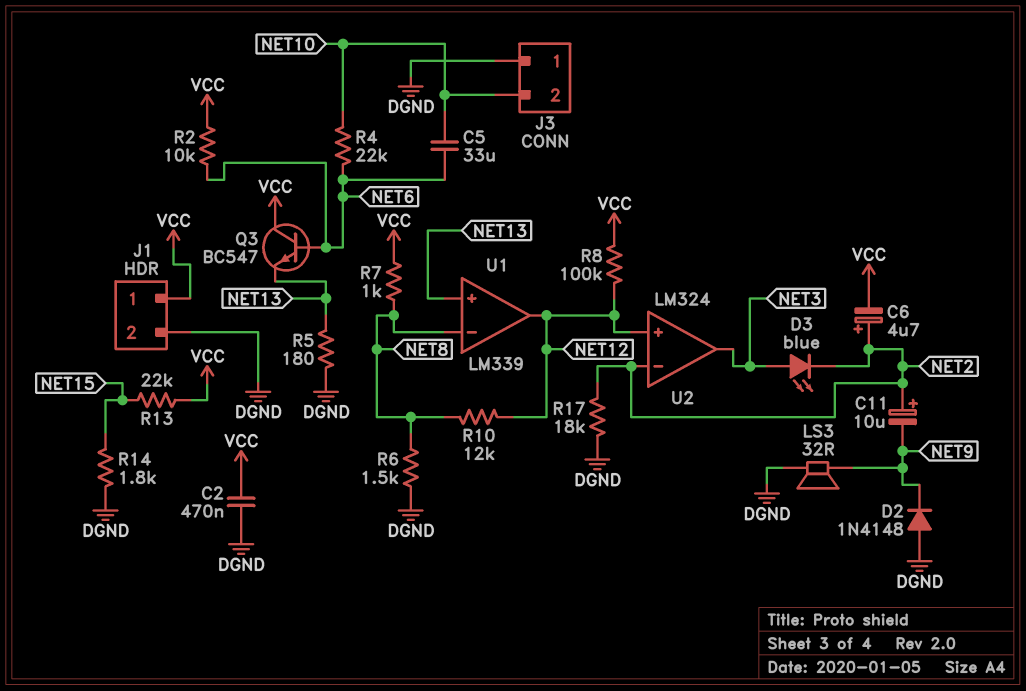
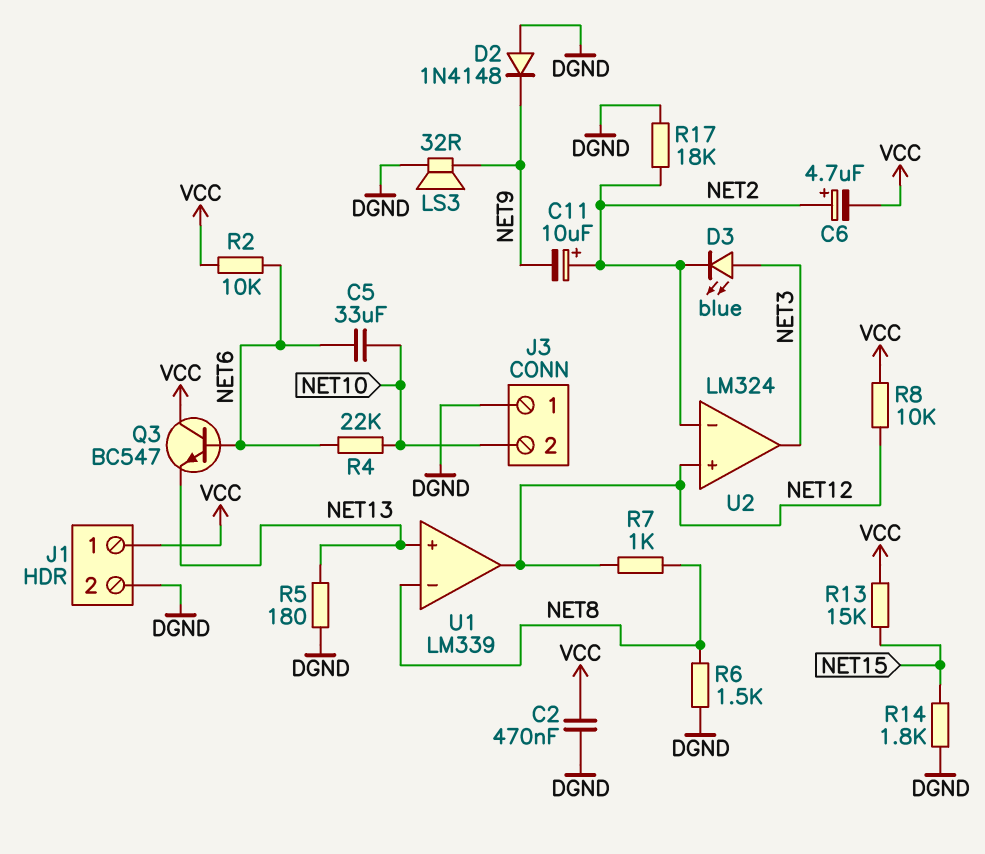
R7: 1k (NET8, VCC) -> 1k (NET8, NET12)
R8: 100k (NET12, VCC) -> 10k (NET12, VCC)
R10: 12k (NET8, NET12) -> none
R13: 22k (NET15, VCC) -> 15k (NET15, VCC)

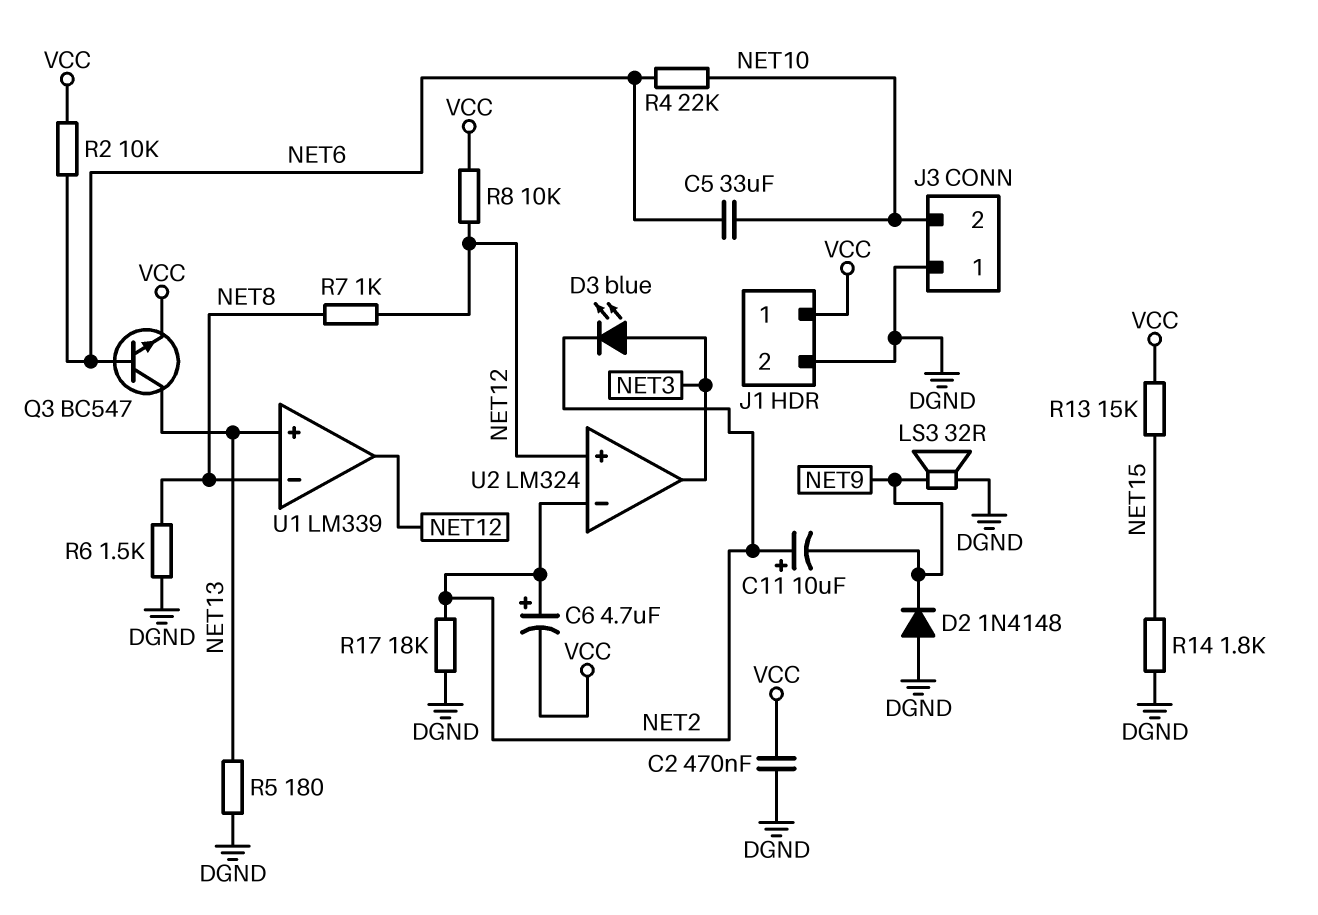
Q3: NPN BC547 (B NET6, C VCC, E NET13) -> NPN BC547 (B NET6, C NET13, E VCC)

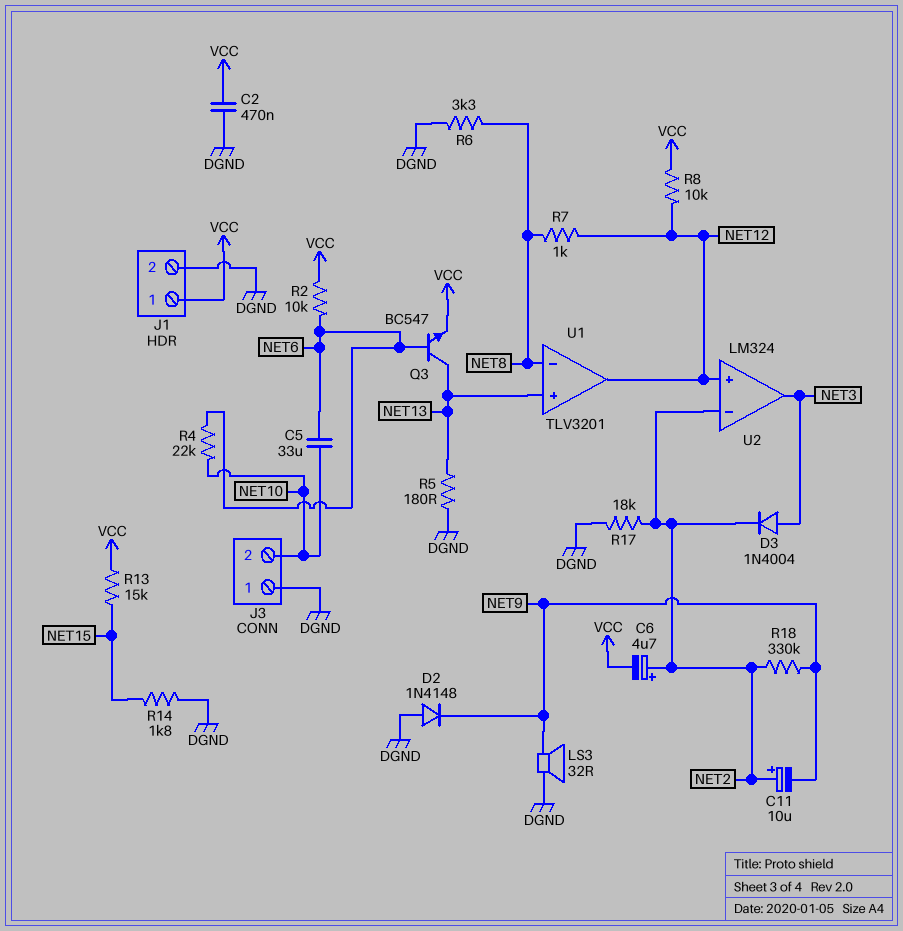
D3: LED blue (A NET3, K NET2) -> diode 1N4004 (A NET3, K NET2)
R6: 1.5k (DGND, NET8) -> 3.3k (DGND, NET8)
R18: none -> 330k (NET2, NET9)
U1: LM339 -> TLV3201

